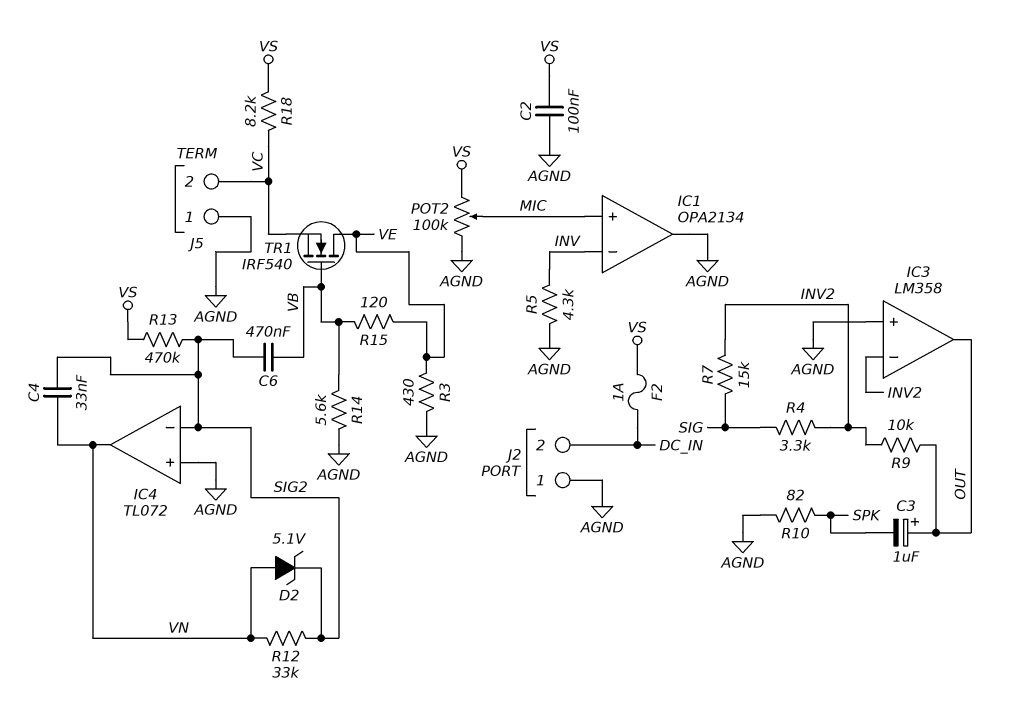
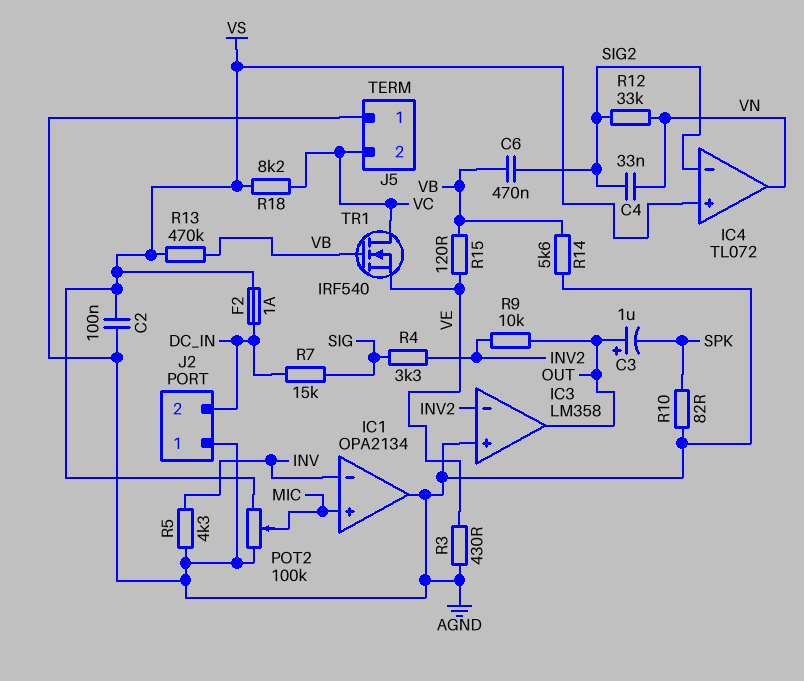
D2: zener 5.1V (A VN, K SIG2) -> none
IC4 pin in+: AGND -> VS
R7: 15k (INV2, SIG) -> 15k (DC_IN, SIG)
R13: 470k (SIG2, VS) -> 470k (VB, VS)
TR1: NMOS IRF540 (G VB, D VE, S VC) -> NMOS IRF540 (G VB, D VC, S VE)

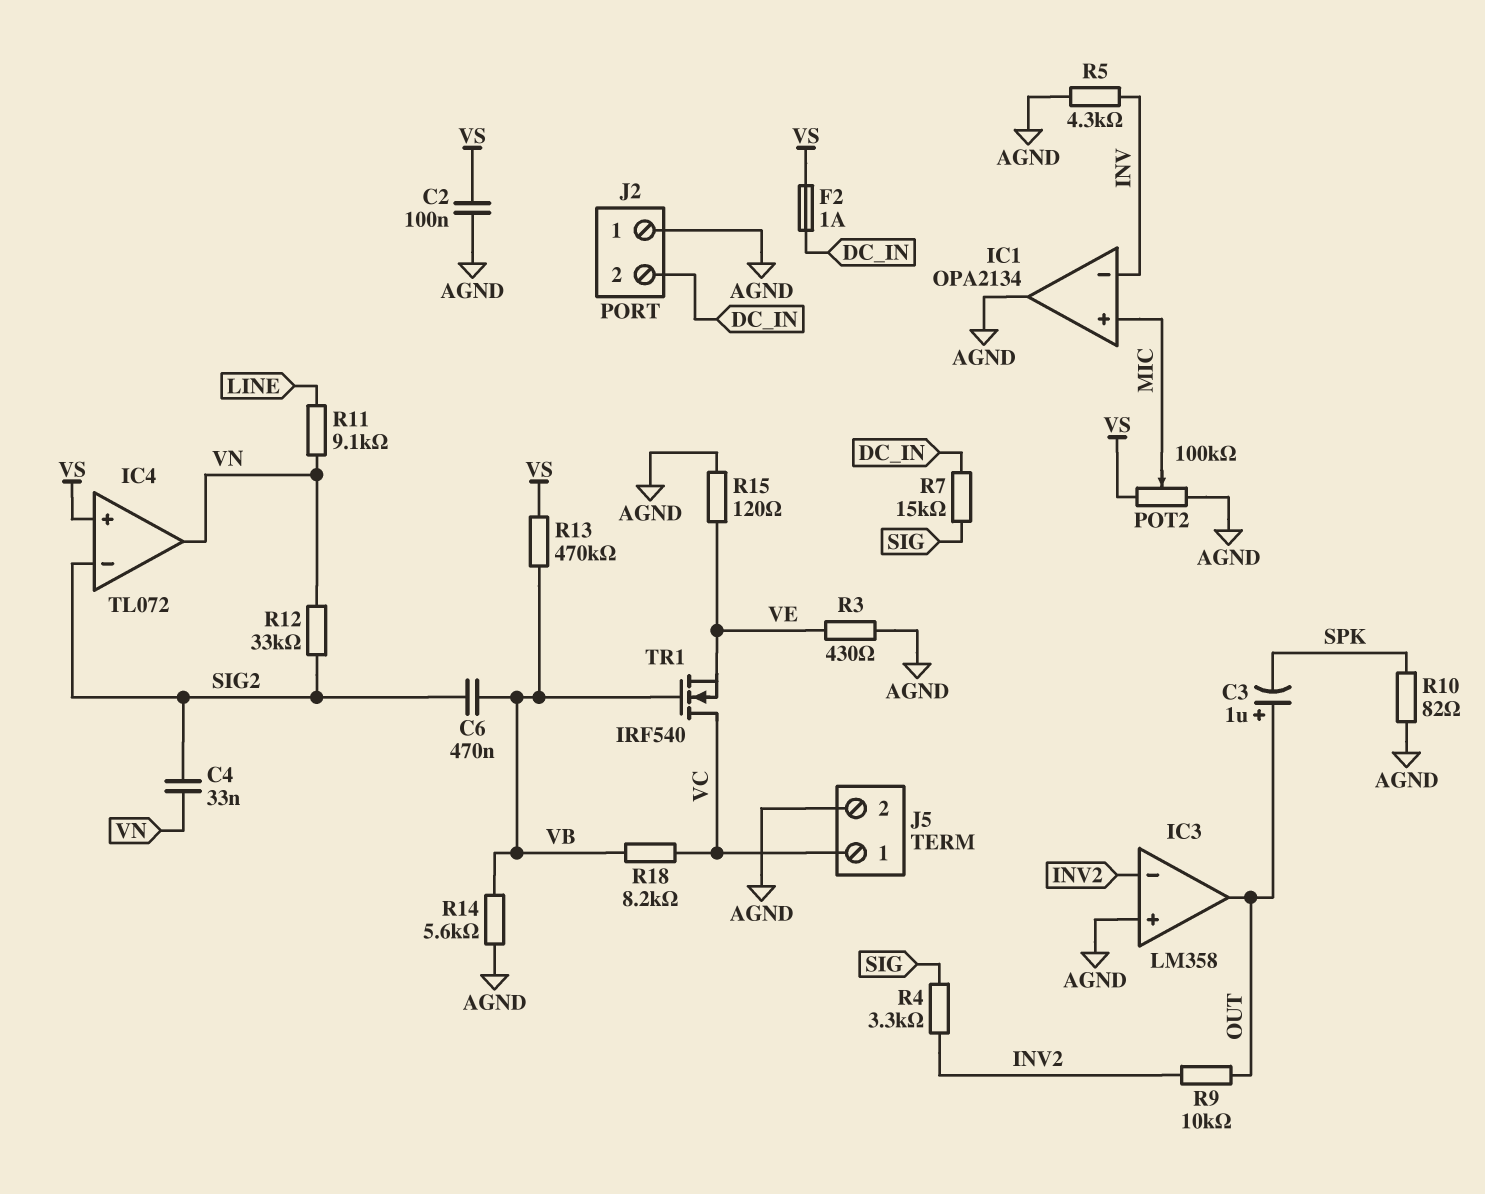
J5 pin 1: AGND -> VC
J5 pin 2: VC -> AGND
R11: none -> 9.1k (LINE, VN)
R15: 120 (VB, VE) -> 120 (AGND, VE)
R18: 8.2k (VC, VS) -> 8.2k (VB, VC)

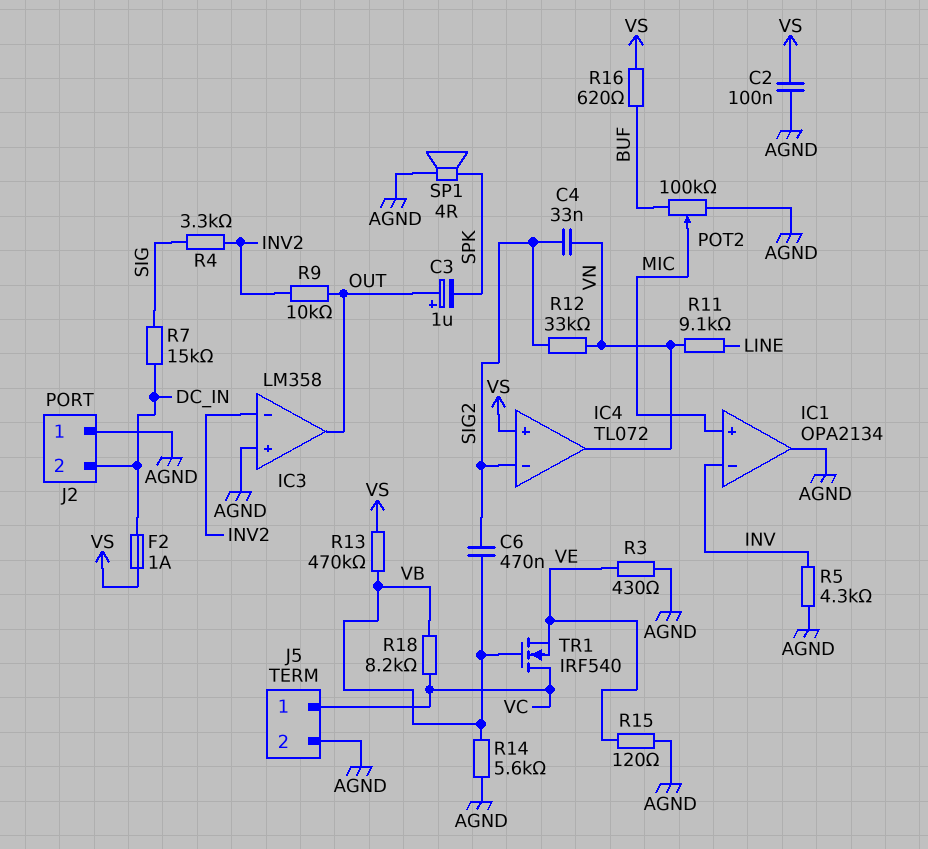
POT2: 100k (AGND, VS, wiper MIC) -> 100k (AGND, BUF, wiper MIC)
R10: 82 (AGND, SPK) -> none
R16: none -> 620 (BUF, VS)
SP1: none -> speaker 4R (AGND, SPK)

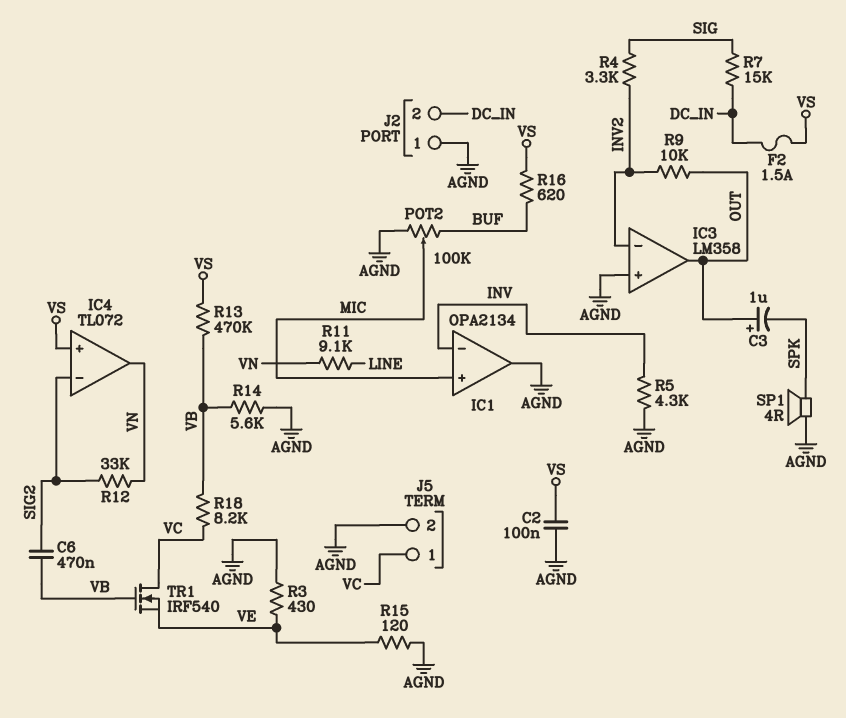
C4: 33nF (SIG2, VN) -> none
F2: 1A (DC_IN, VS) -> 1.5A (DC_IN, VS)

